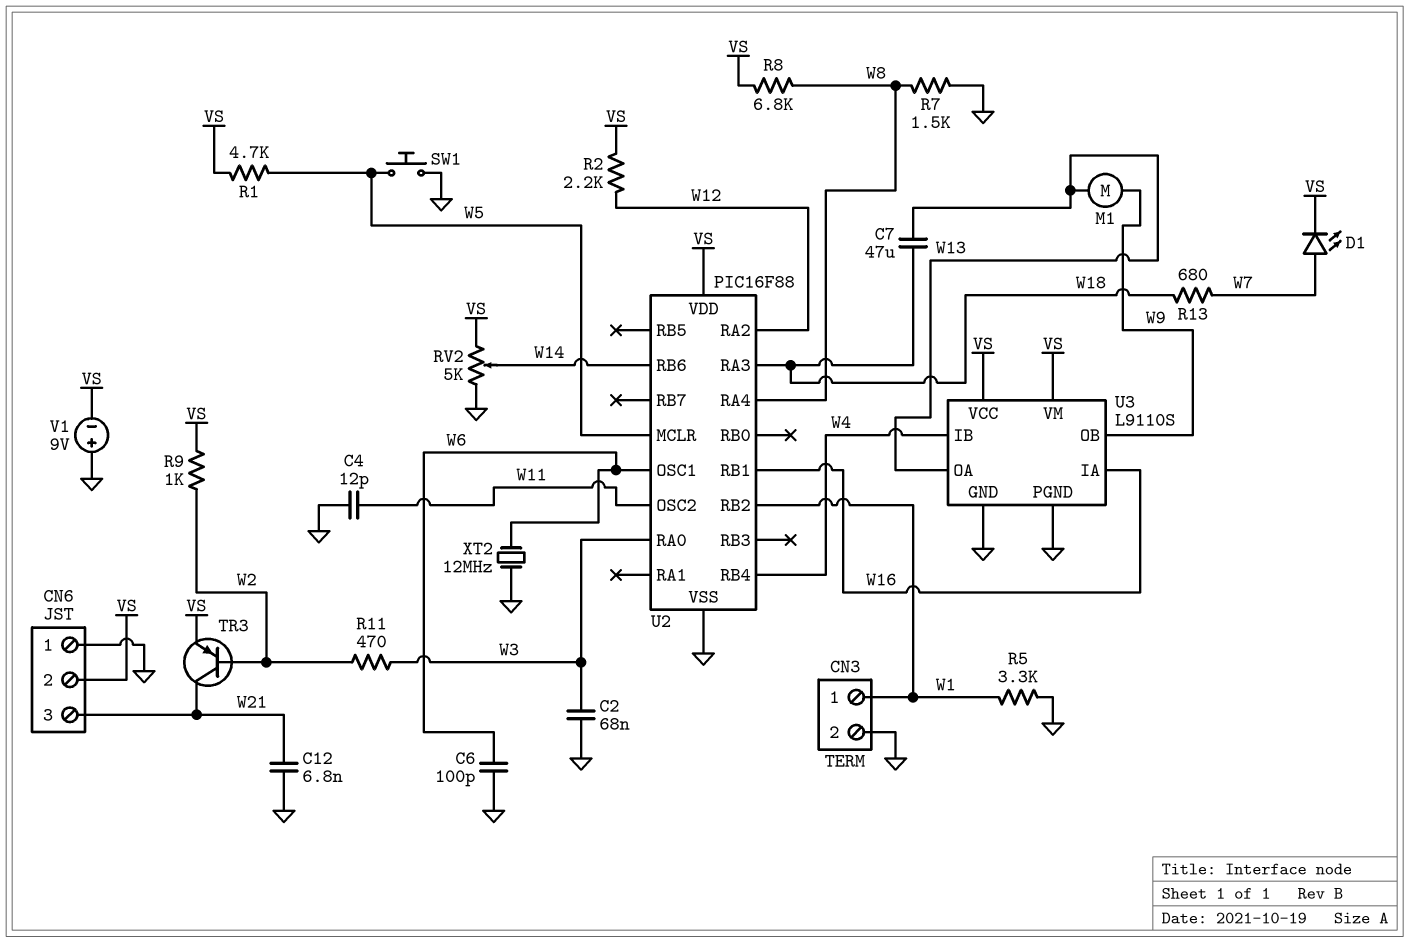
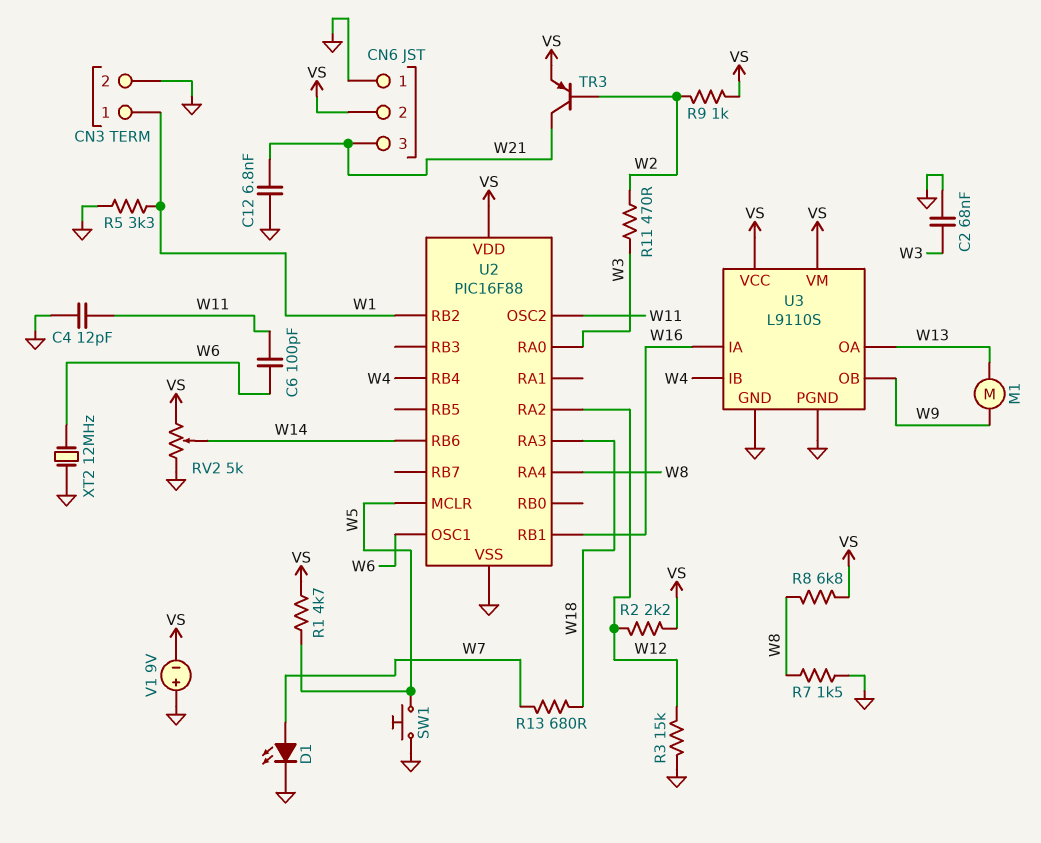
C6: 100pF (GND, W6) -> 100pF (W6, W11)
C7: 47uF (W13, W18) -> none
D1: LED (A W7, K VS) -> LED (A W7, K GND)
R3: none -> 15k (GND, W12)

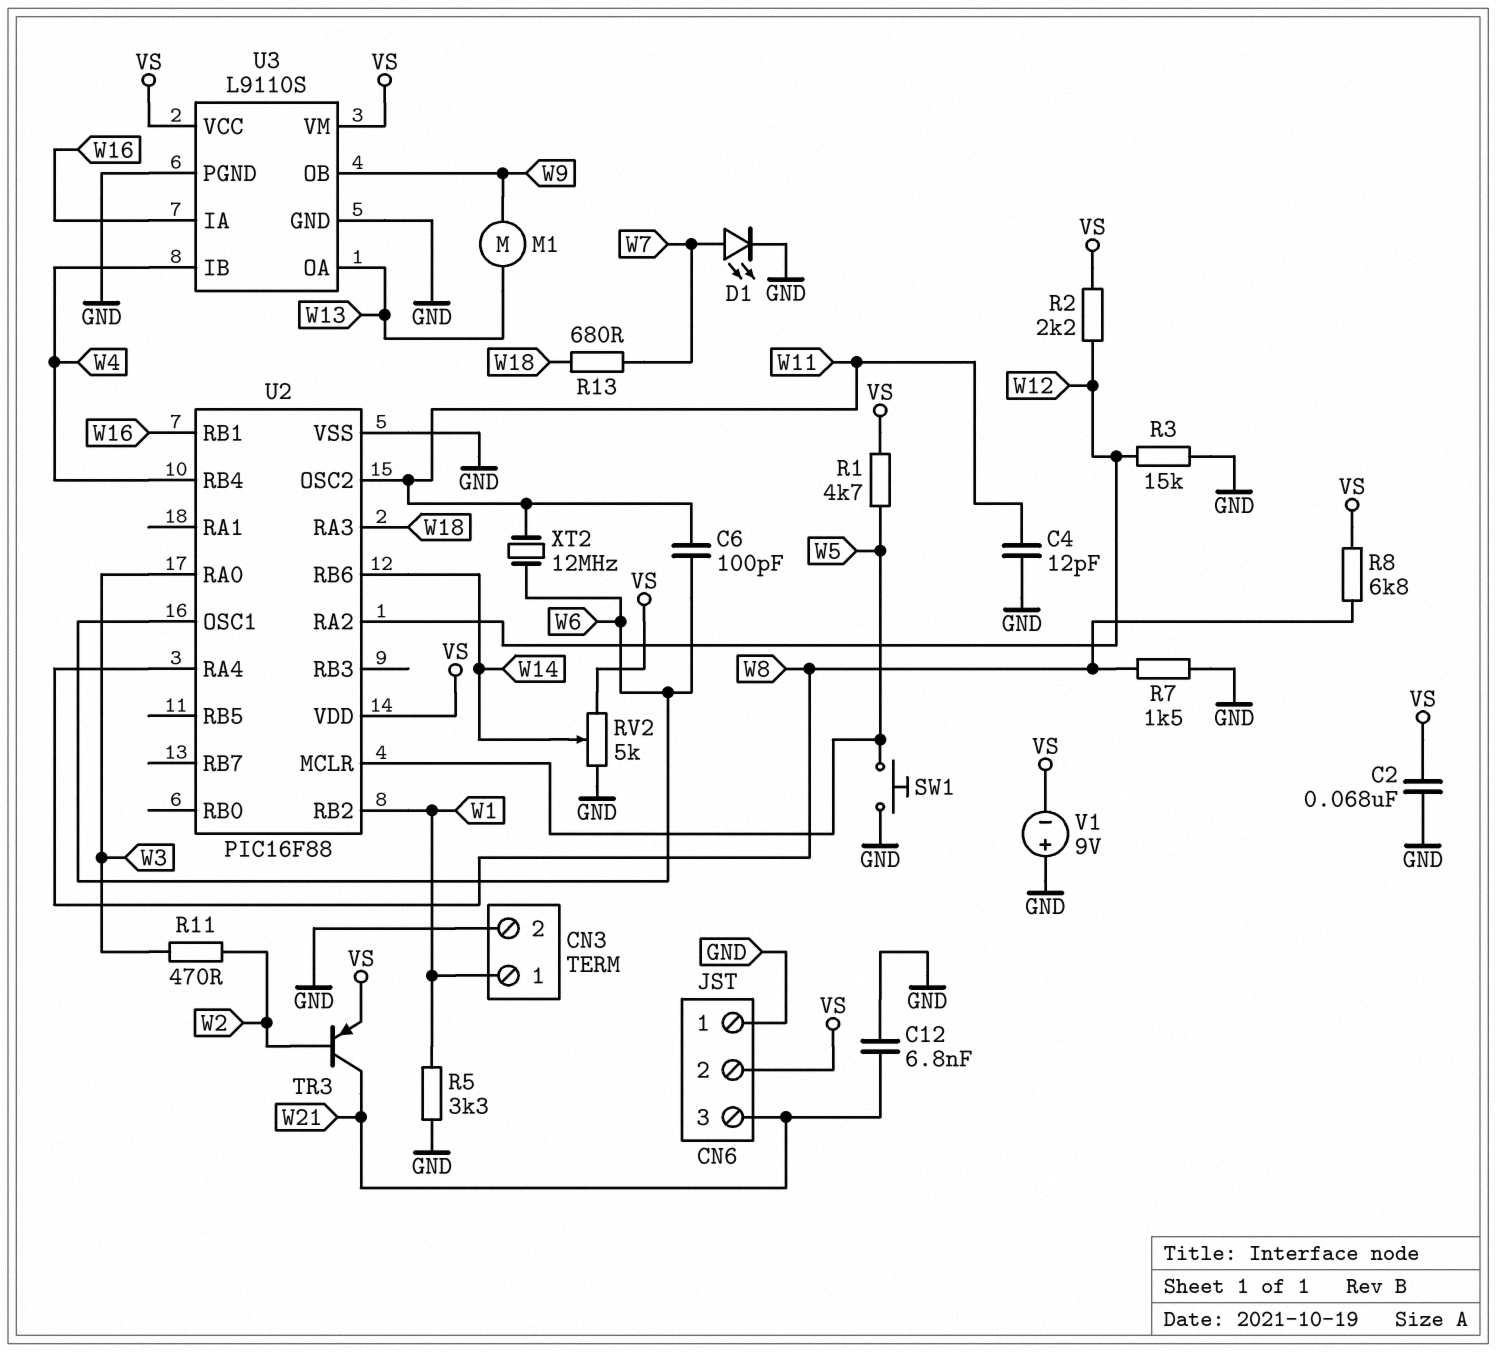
C2: 68nF (GND, W3) -> 68nF (GND, VS)
R9: 1k (VS, W2) -> none
XT2: 12MHz (GND, W6) -> 12MHz (W6, W11)

